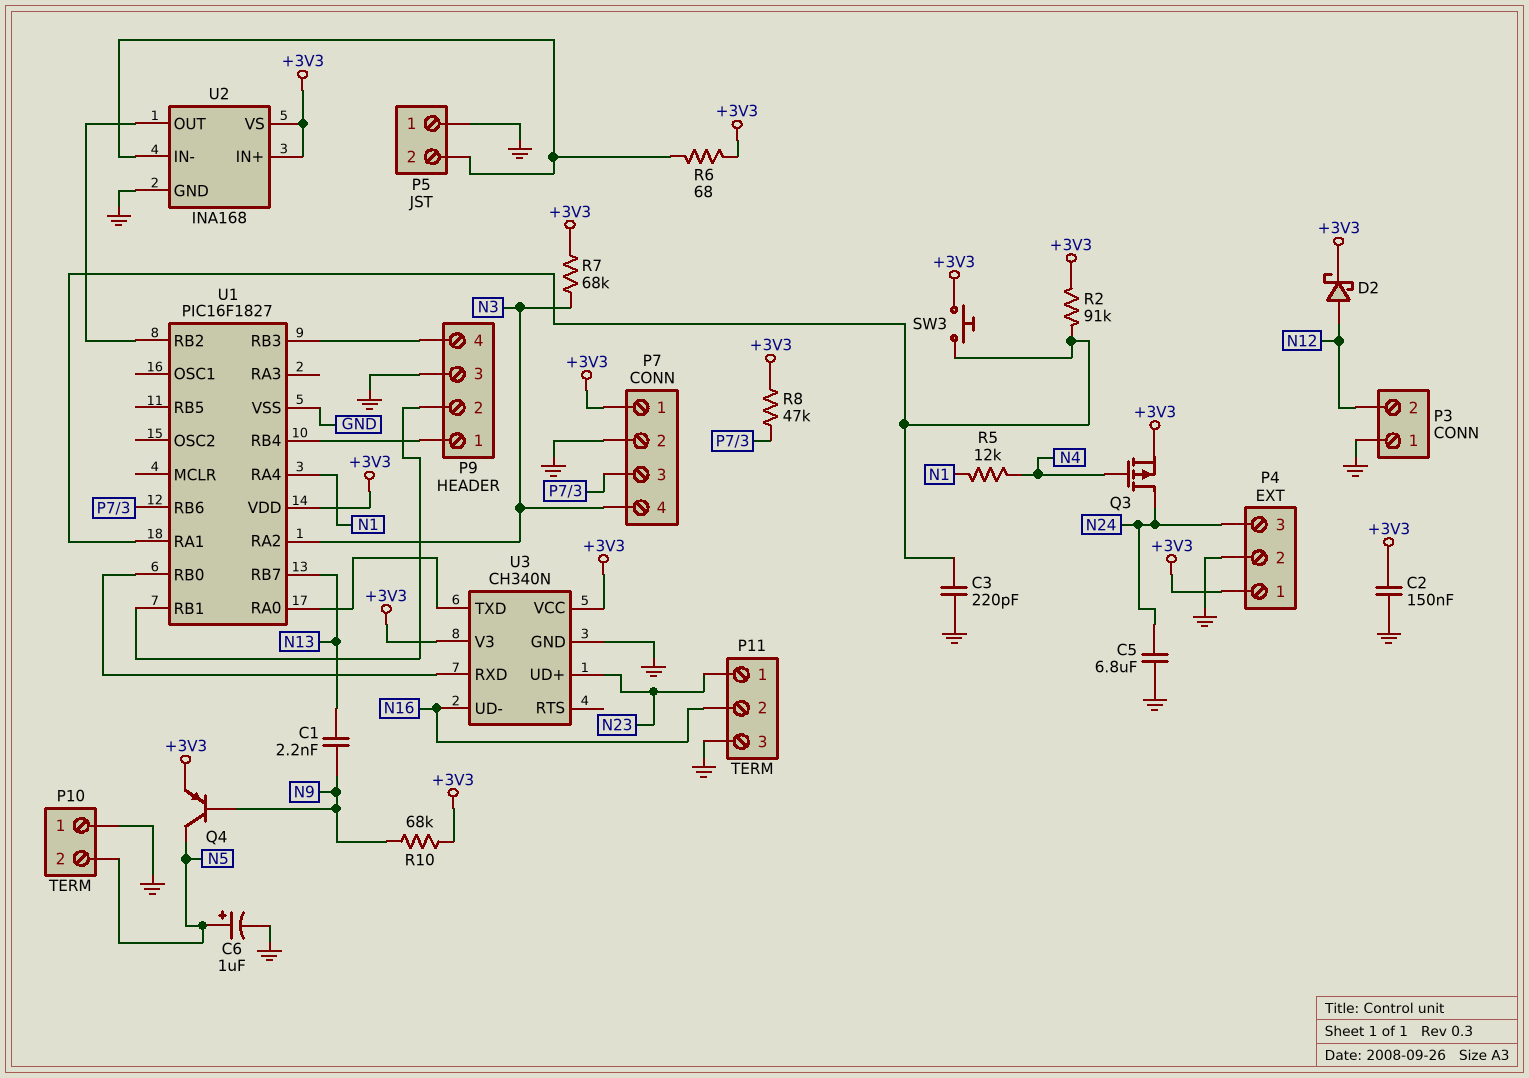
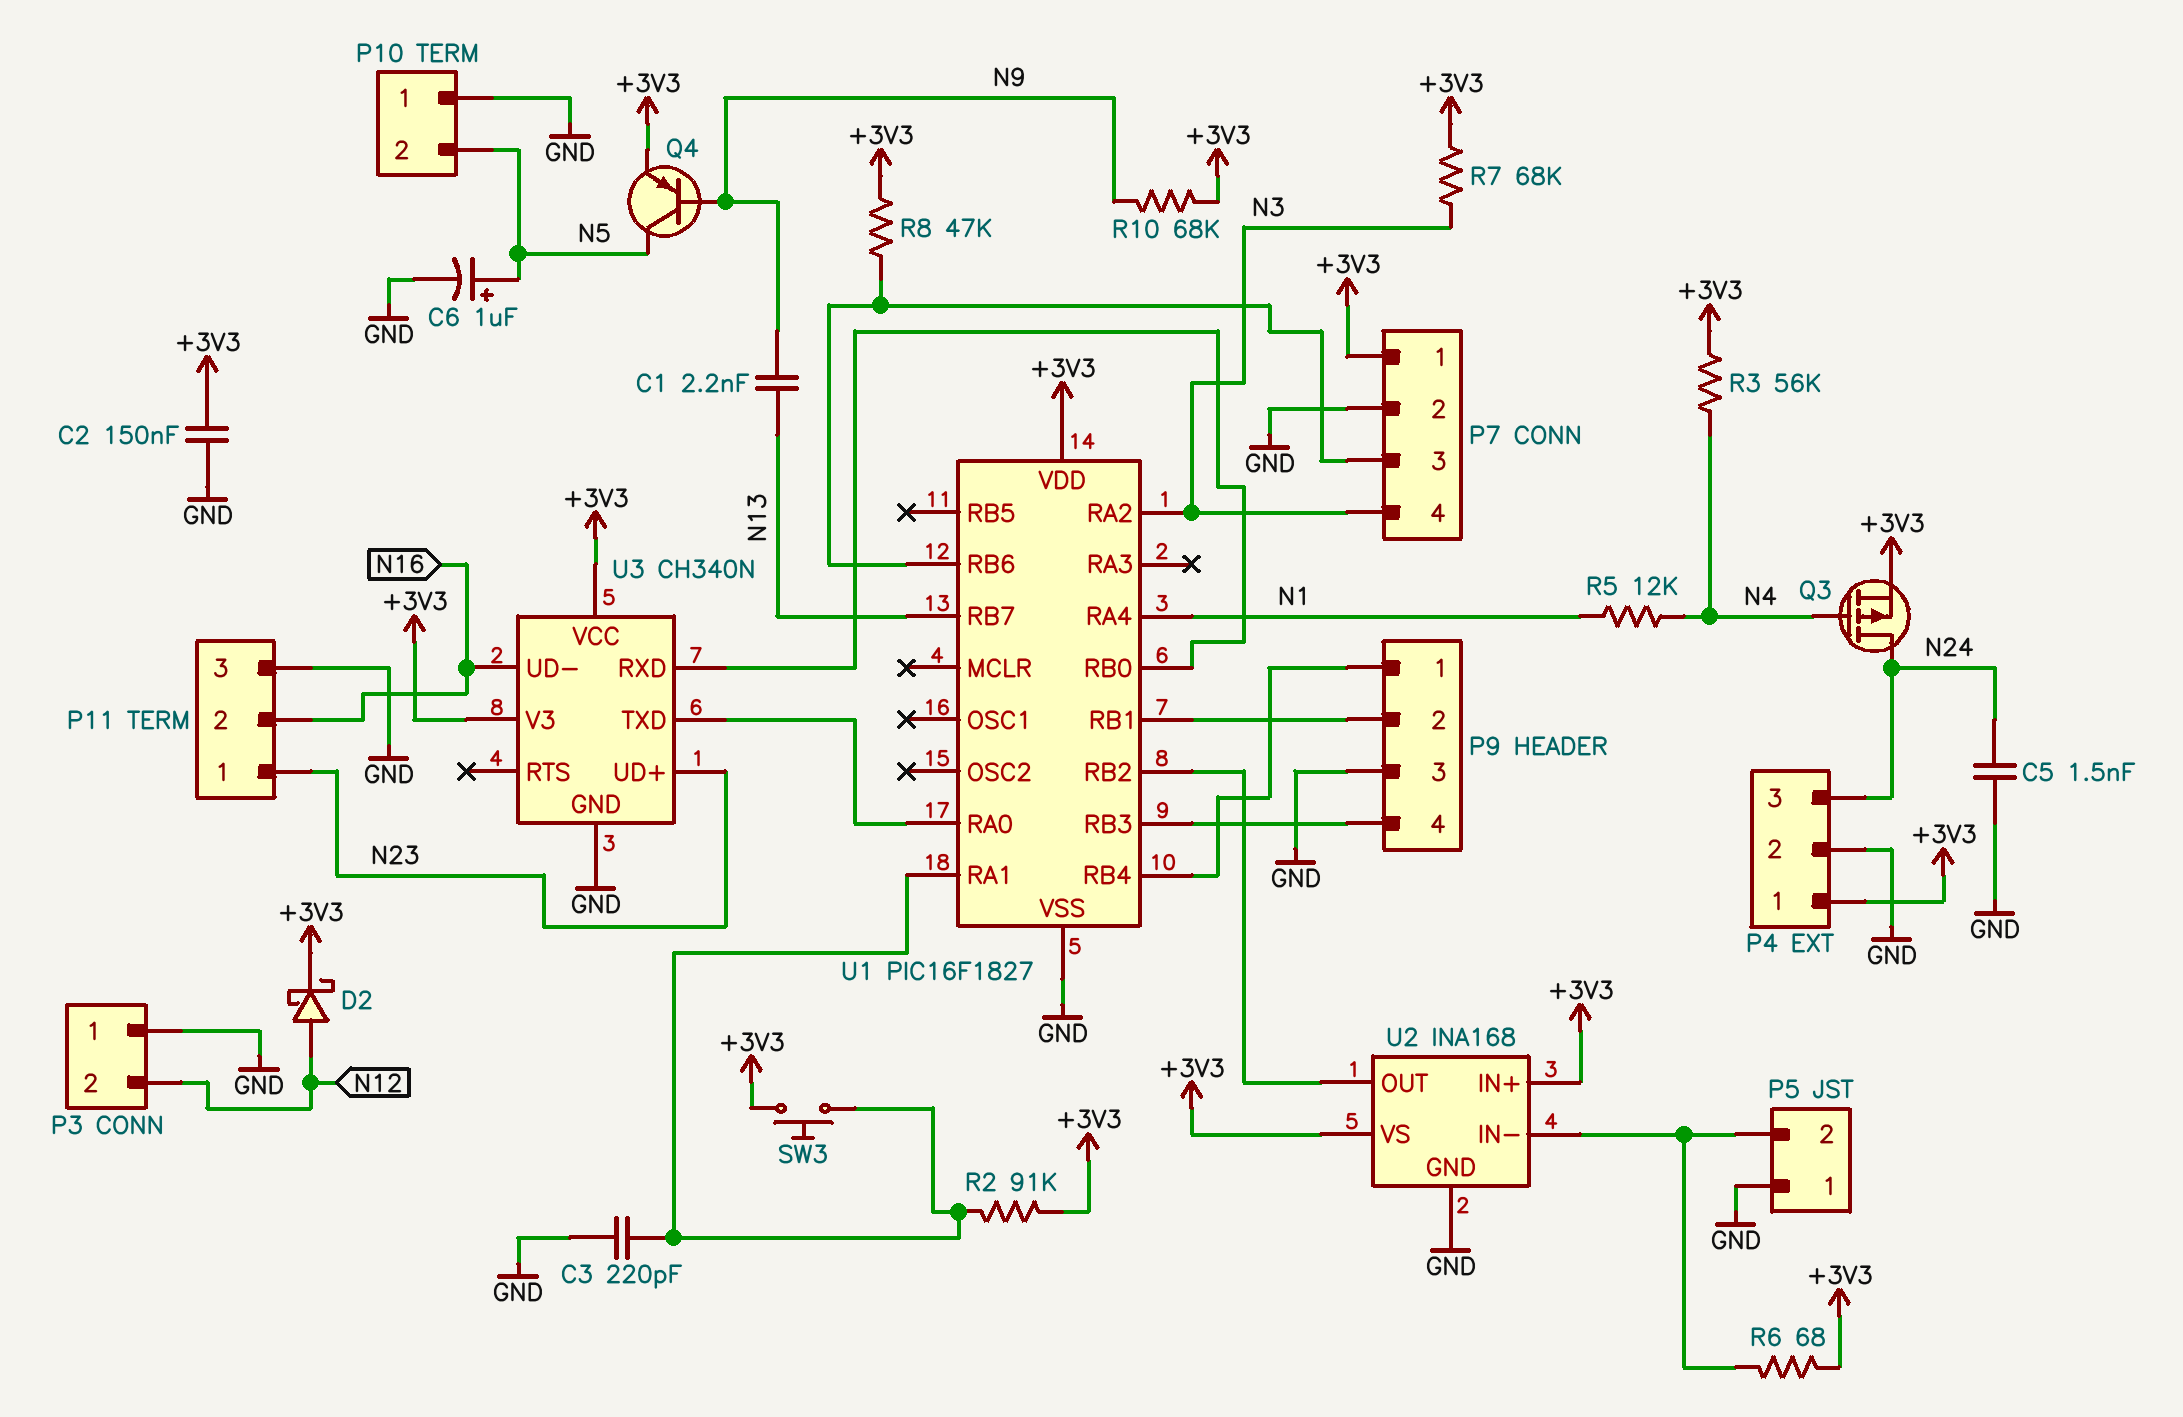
C5: 6.8uF (GND, N24) -> 1.5nF (GND, N24)
R3: none -> 56k (+3V3, N4)

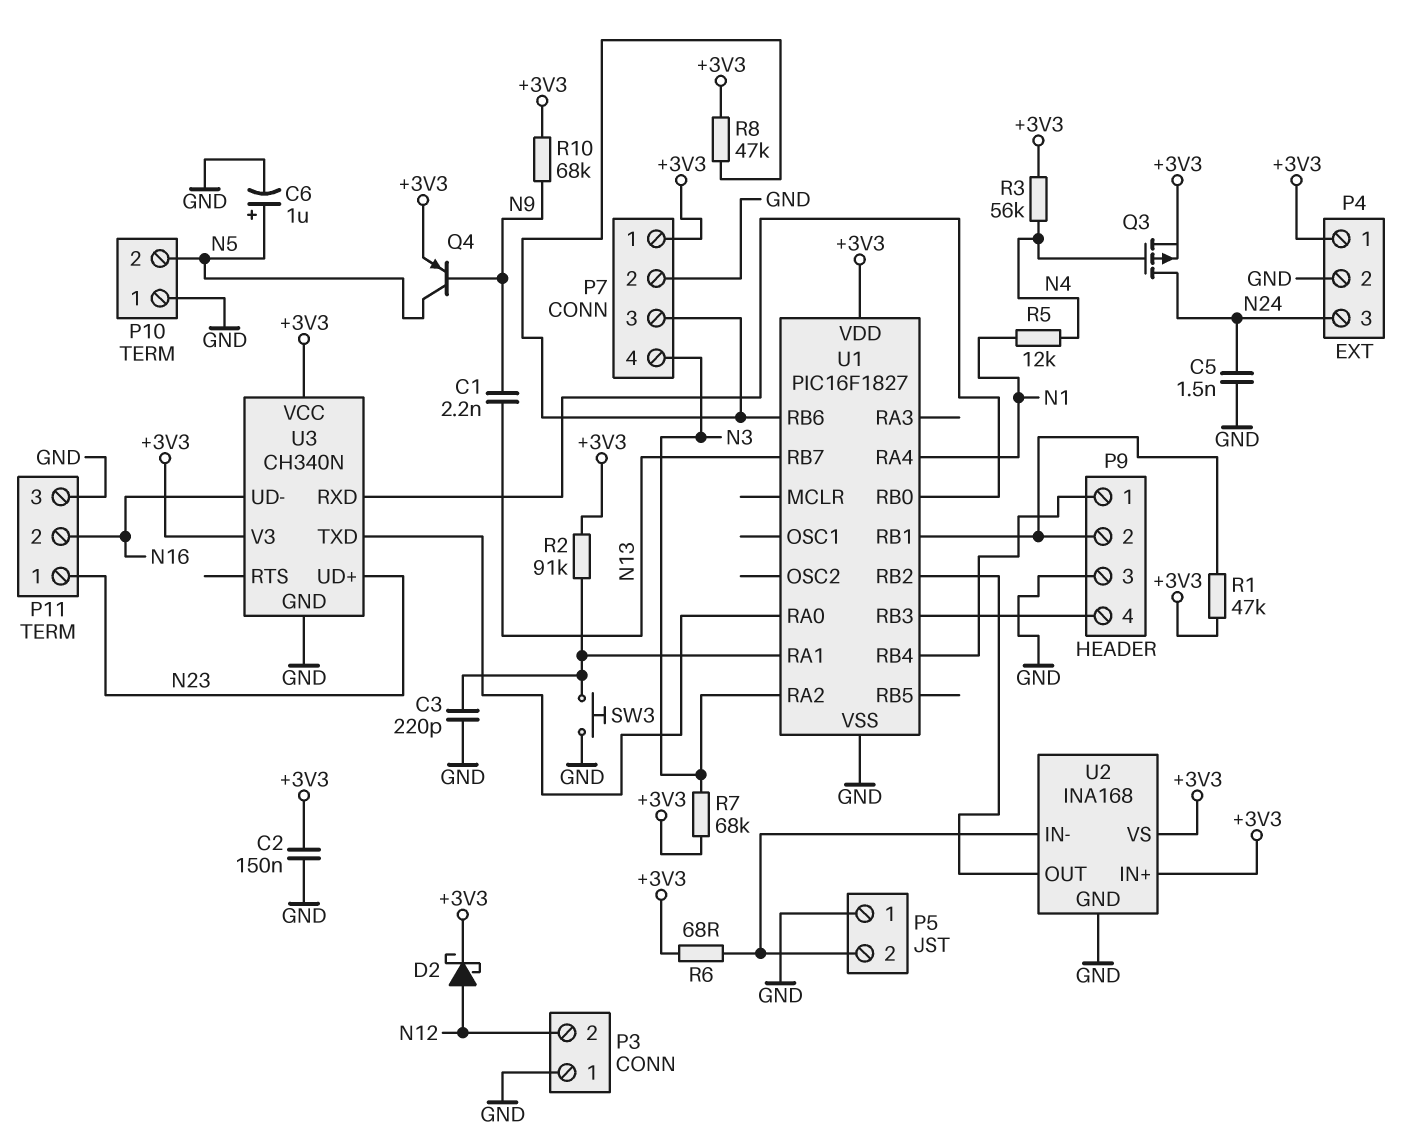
R1: none -> 47k (+3V3, P9/2)
SW3: button (+3V3, U1/RA1) -> button (GND, U1/RA1)

